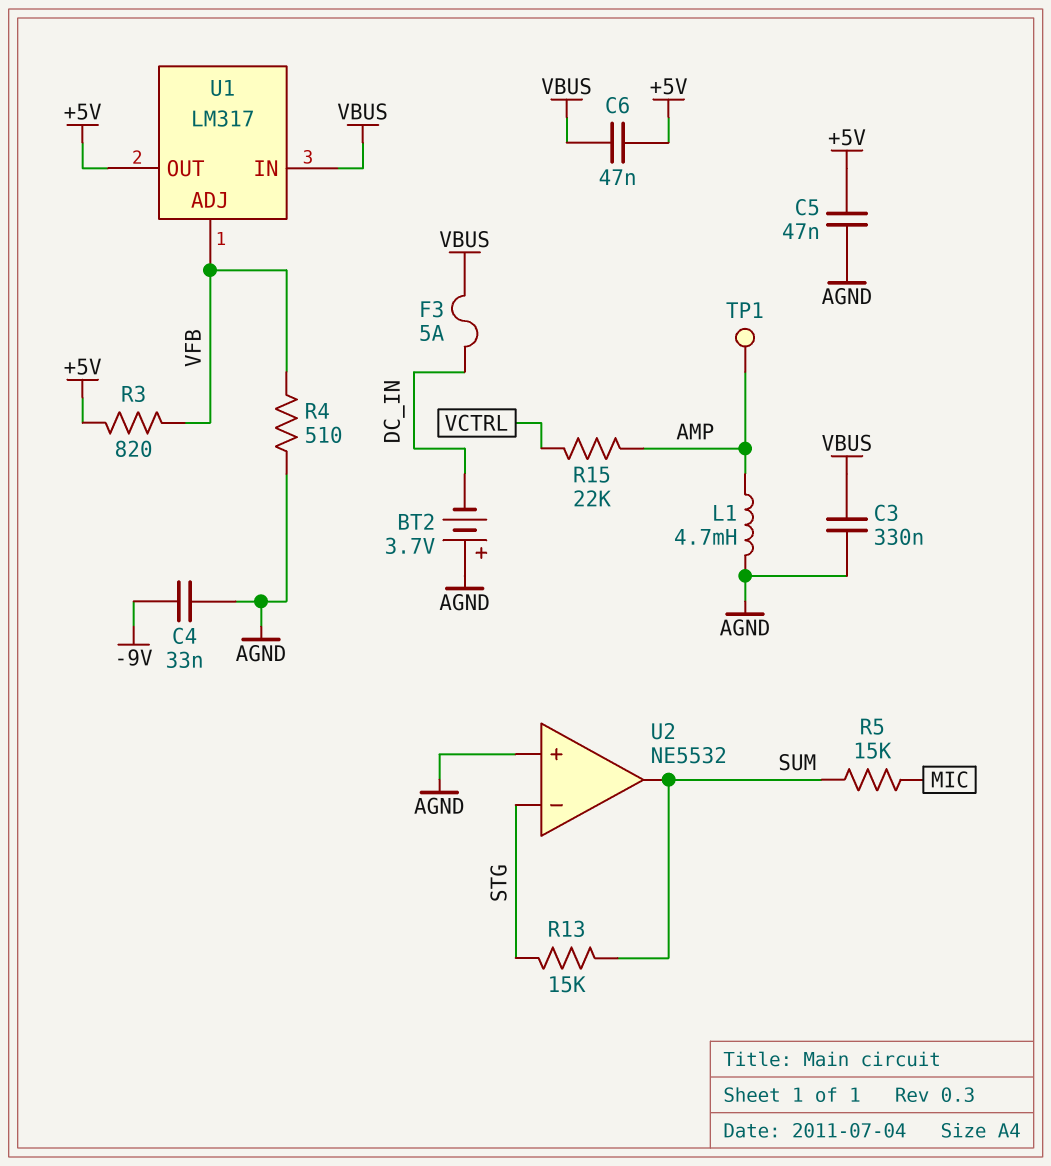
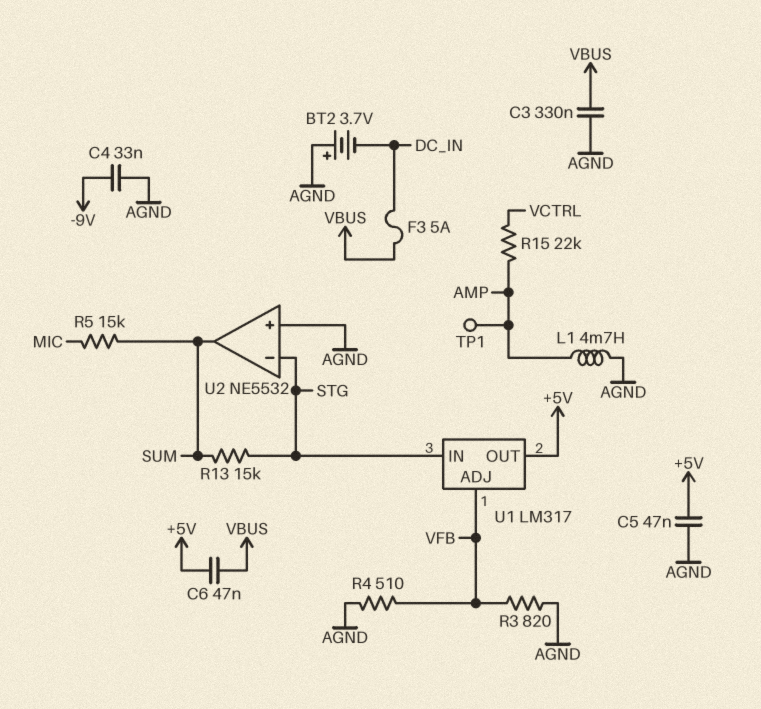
R3: 820 (+5V, VFB) -> 820 (AGND, VFB)
U1 pin IN: VBUS -> STG

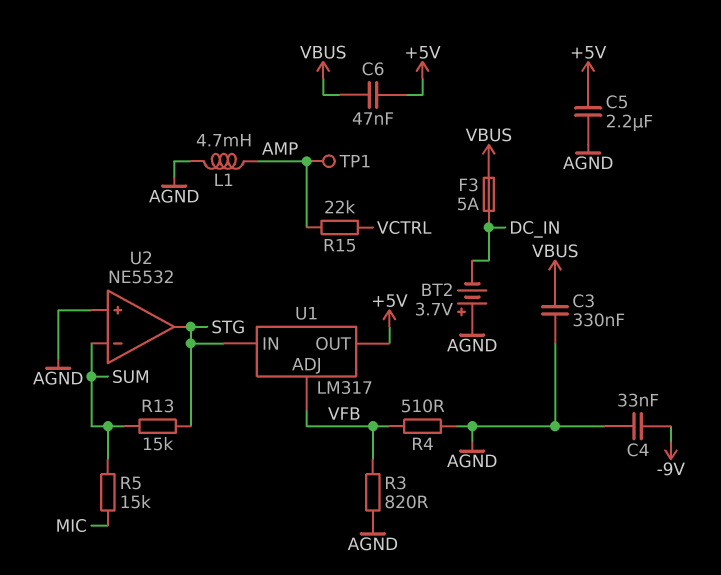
C5: 47nF (+5V, AGND) -> 2.2uF (+5V, AGND)
U2 pin in-: STG -> SUM
U2 pin out: SUM -> STG

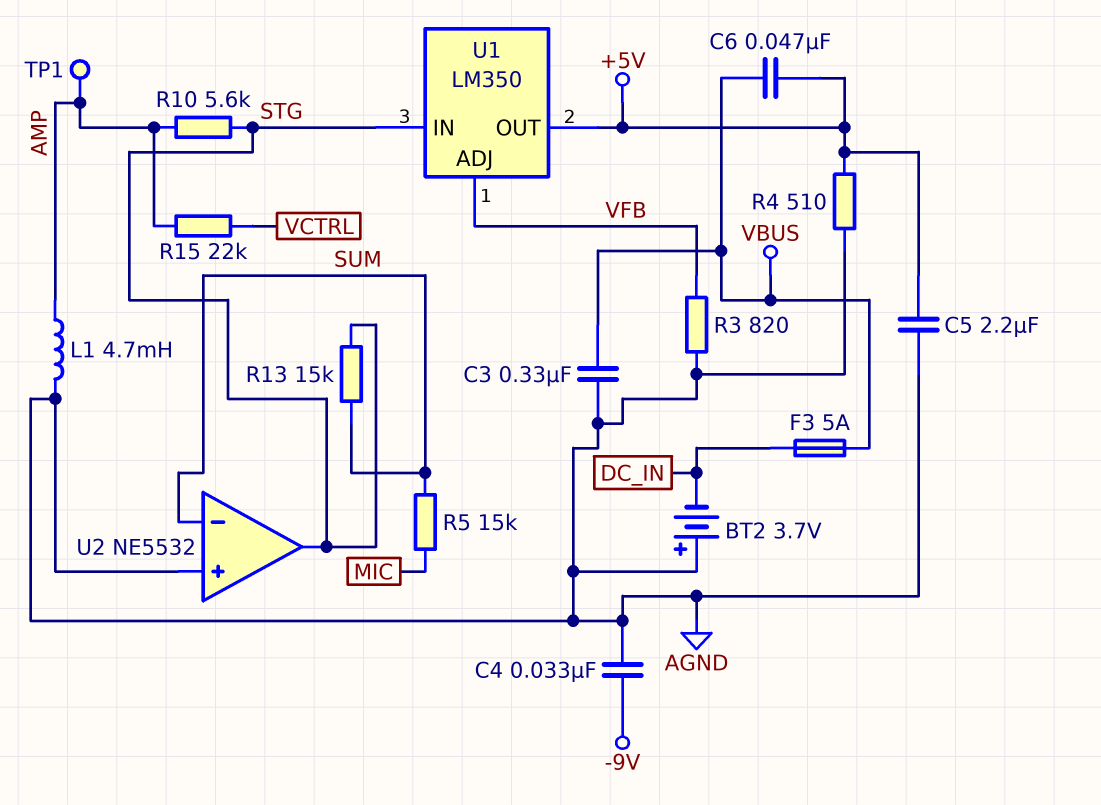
R4: 510 (AGND, VFB) -> 510 (+5V, AGND)
R10: none -> 5.6k (AMP, STG)
U1: LM317 -> LM350

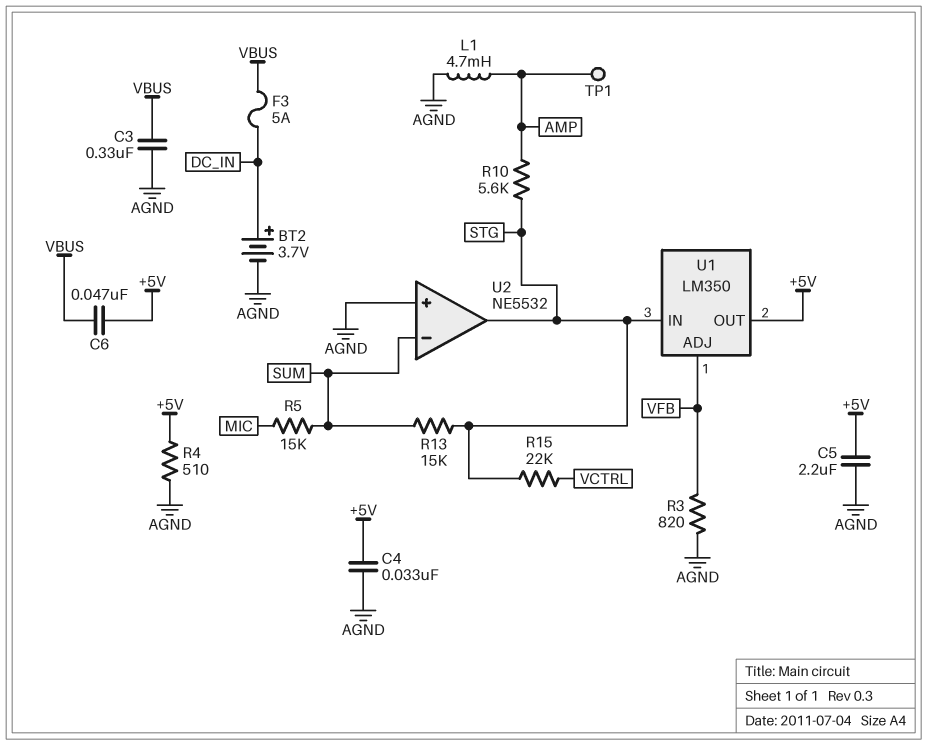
BT2: 3.7V (plus AGND, minus DC_IN) -> 3.7V (plus DC_IN, minus AGND)
C4: 33nF (-9V, AGND) -> 33nF (+5V, AGND)
R15: 22k (AMP, VCTRL) -> 22k (STG, VCTRL)

